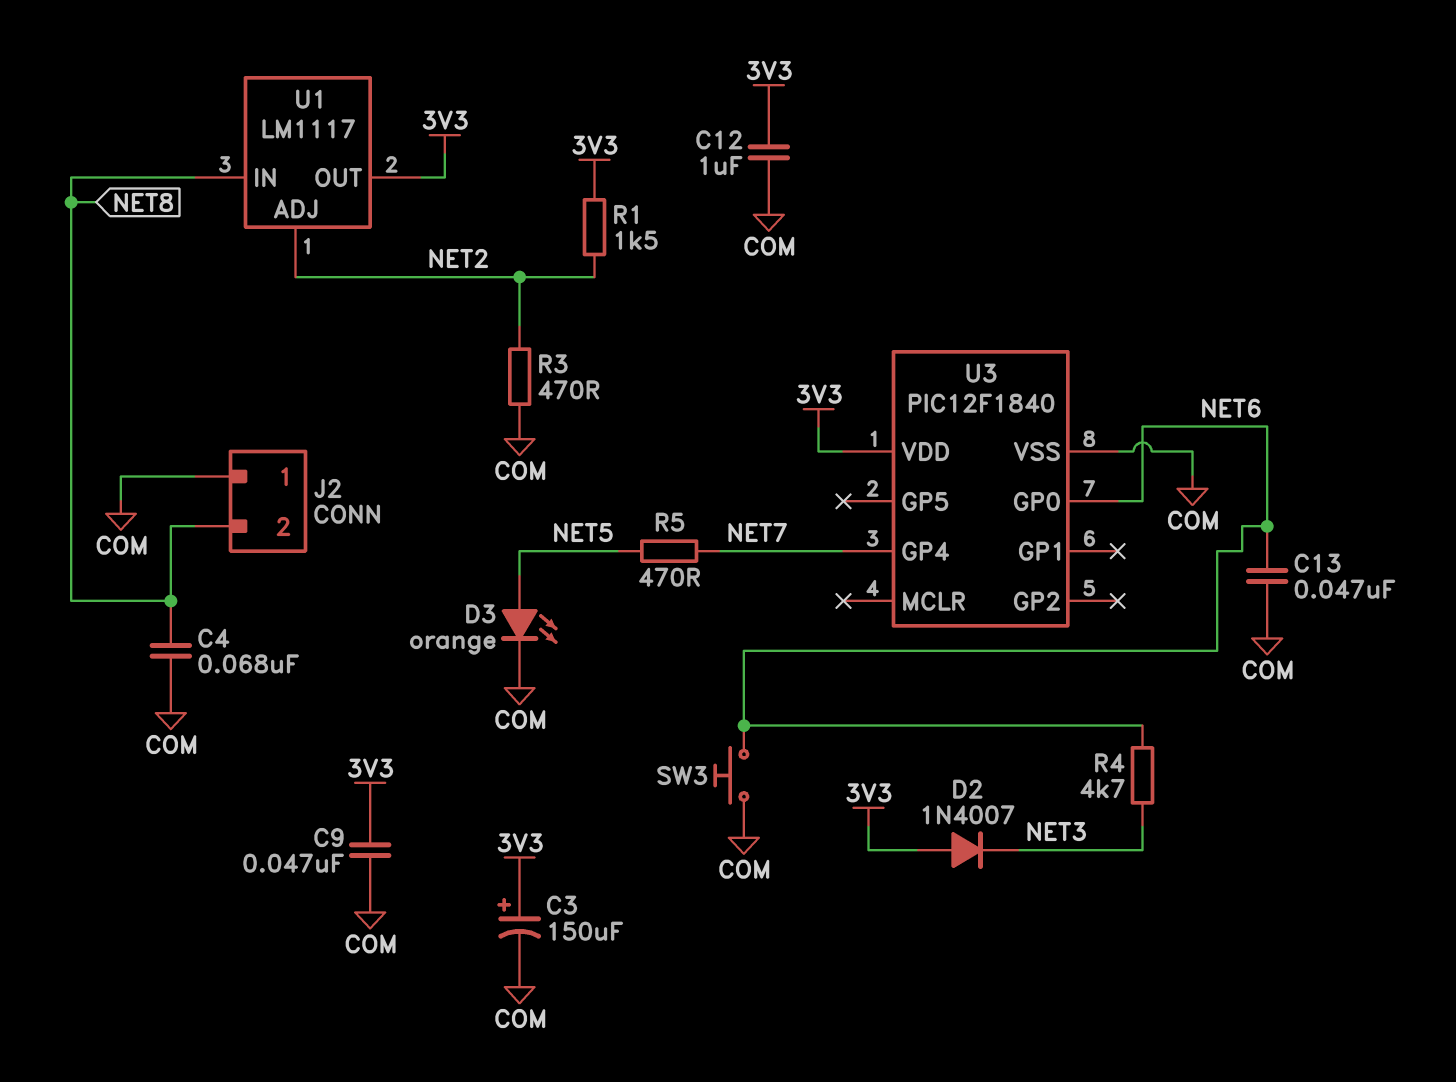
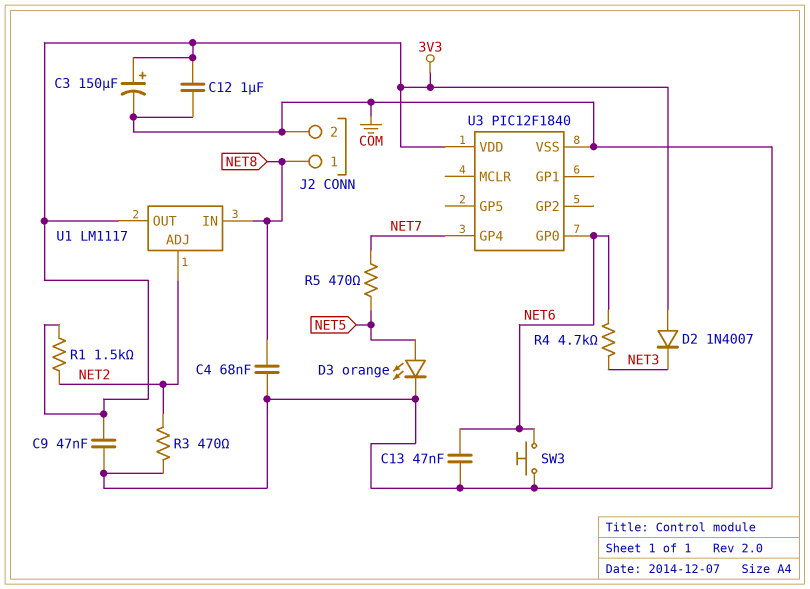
J2 pin 1: COM -> NET8
J2 pin 2: NET8 -> COM

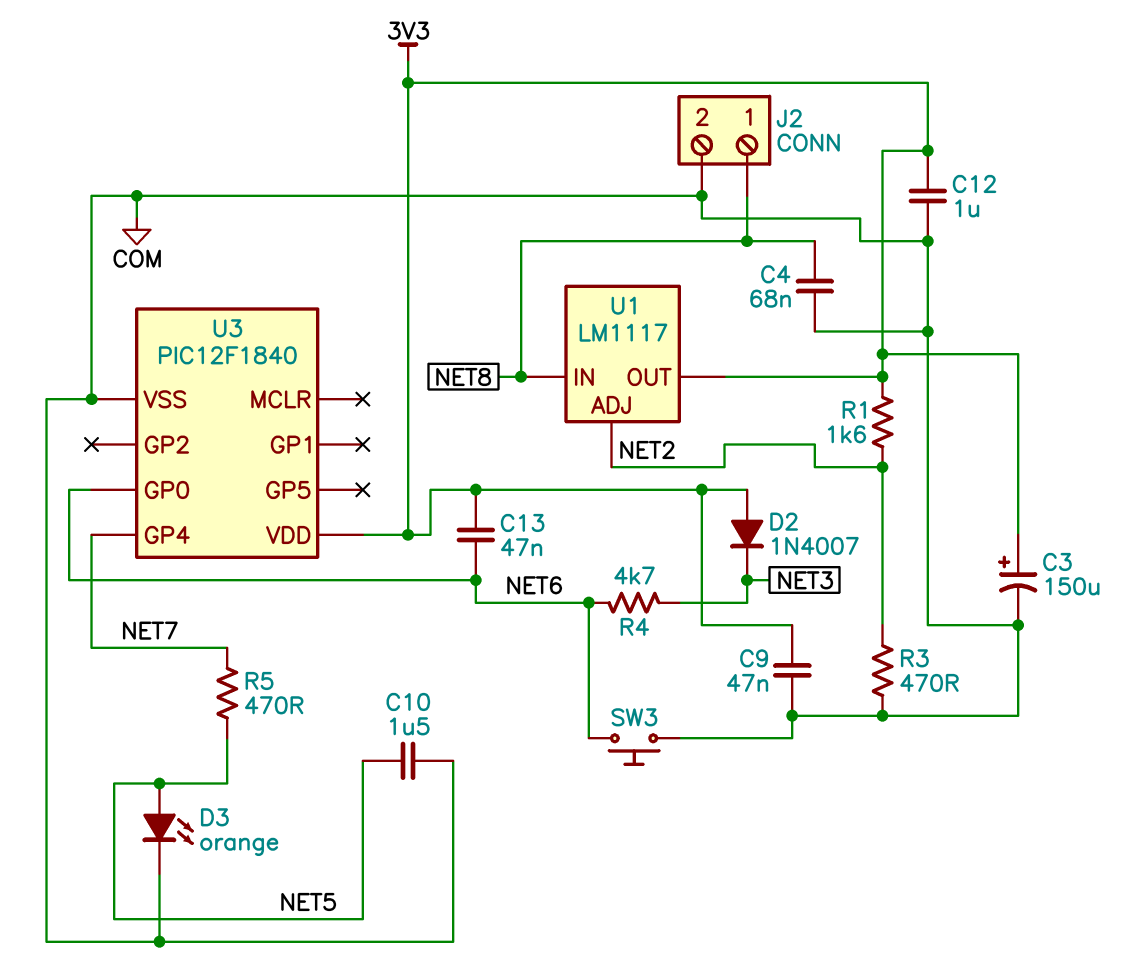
C10: none -> 1.5uF (COM, NET5)
C13: 47nF (COM, NET6) -> 47nF (3V3, NET6)
R1: 1.5k (3V3, NET2) -> 1.6k (3V3, NET2)

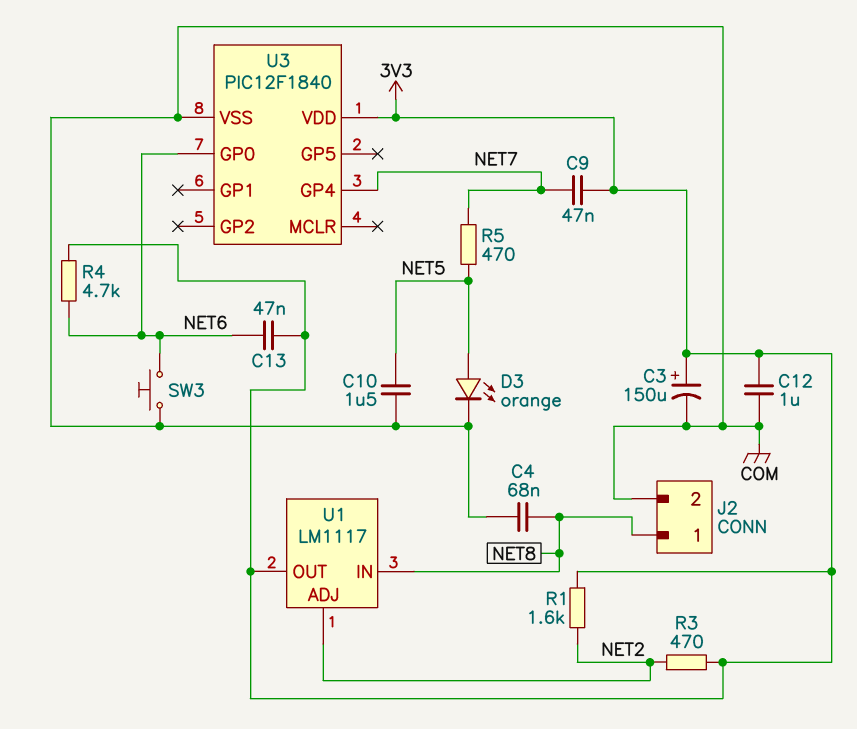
C9: 47nF (3V3, COM) -> 47nF (3V3, NET7)
D2: diode 1N4007 (A 3V3, K NET3) -> none
R3: 470 (COM, NET2) -> 470 (3V3, NET2)
R4: 4.7k (NET3, NET6) -> 4.7k (3V3, NET6)

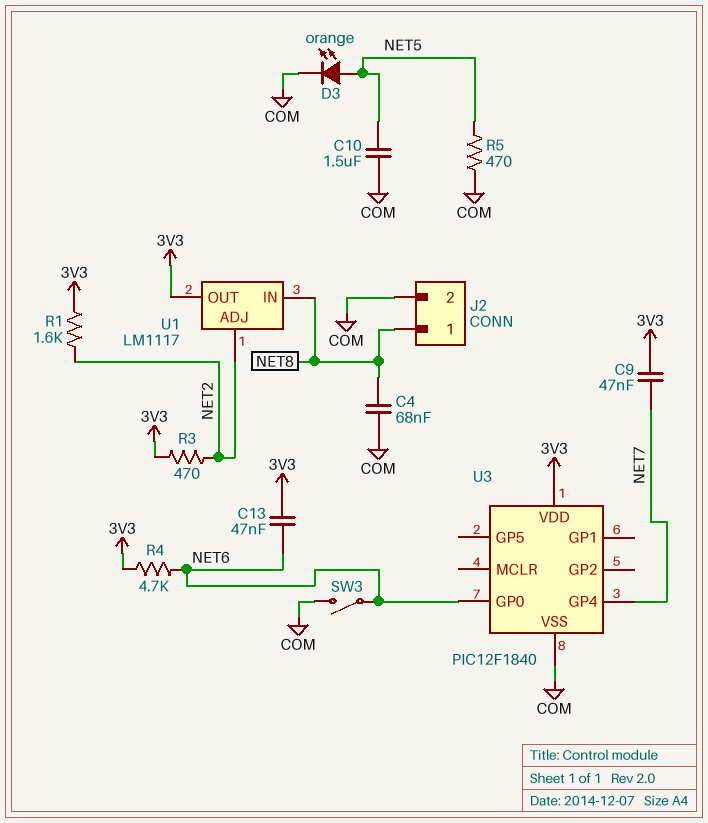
C3: 150uF (plus 3V3, minus COM) -> none
C12: 1uF (3V3, COM) -> none
R5: 470 (NET5, NET7) -> 470 (COM, NET5)
SW3: button (COM, NET6) -> switch (COM, NET6)

